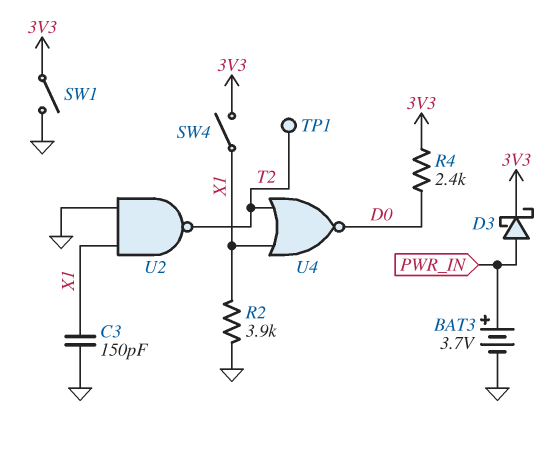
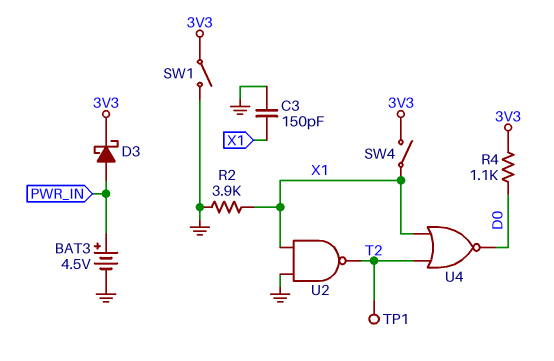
BAT3: 3.7V (plus PWR_IN, minus GND) -> 4.5V (plus PWR_IN, minus GND)
R4: 2.4k (3V3, D0) -> 1.1k (3V3, D0)

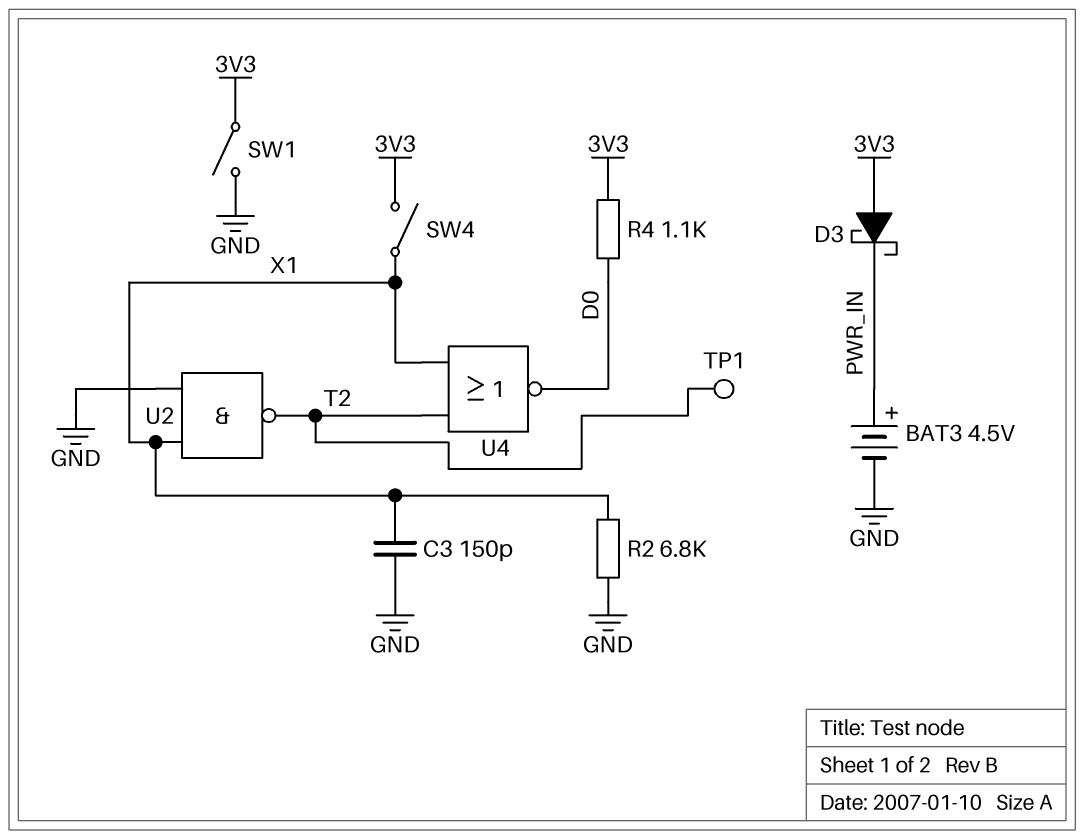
D3: schottky (A PWR_IN, K 3V3) -> schottky (A 3V3, K PWR_IN)
R2: 3.9k (GND, X1) -> 6.8k (GND, X1)

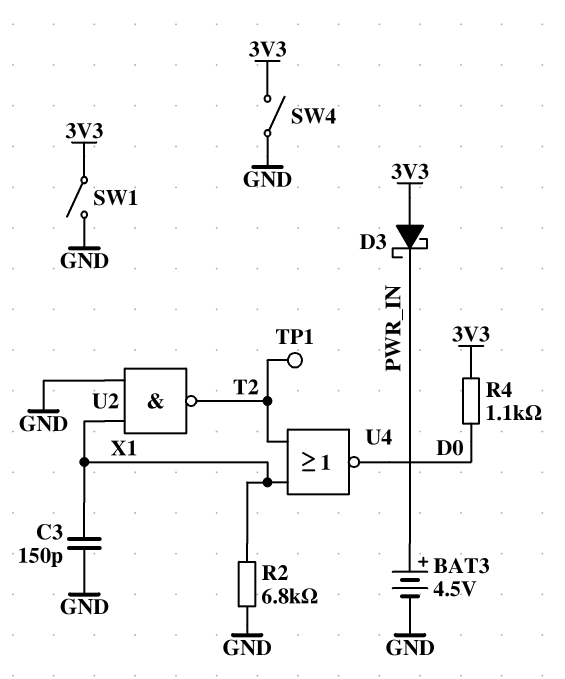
SW4: switch (3V3, X1) -> switch (3V3, GND)

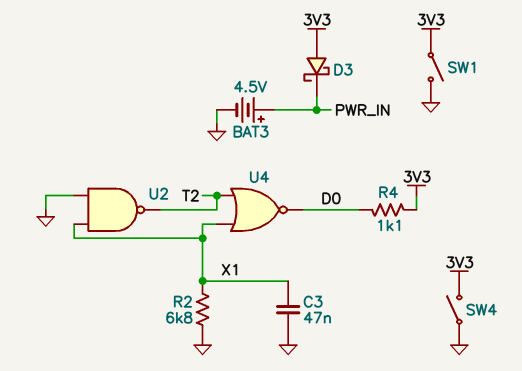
C3: 150pF (GND, X1) -> 47nF (GND, X1)
TP1: test point (T2) -> none

